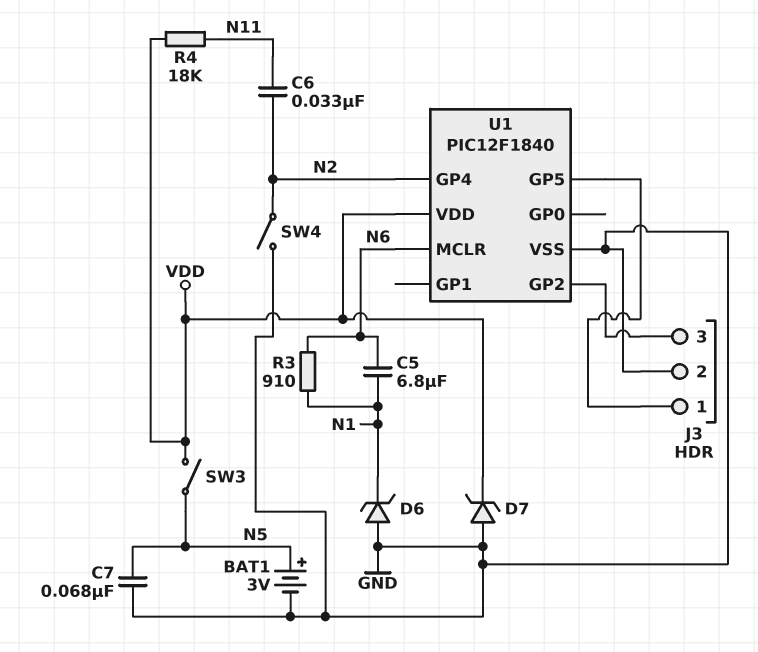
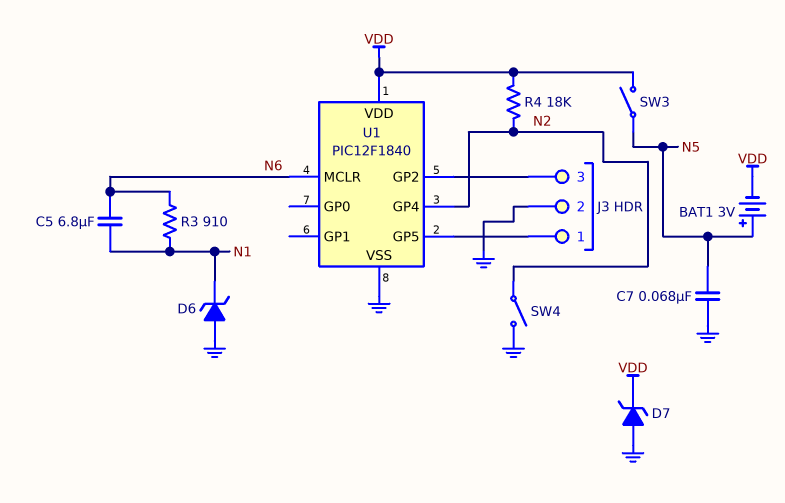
BAT1: 3V (plus N5, minus GND) -> 3V (plus N5, minus VDD)
C6: 33nF (N2, N11) -> none
R4: 18k (N11, VDD) -> 18k (N2, VDD)

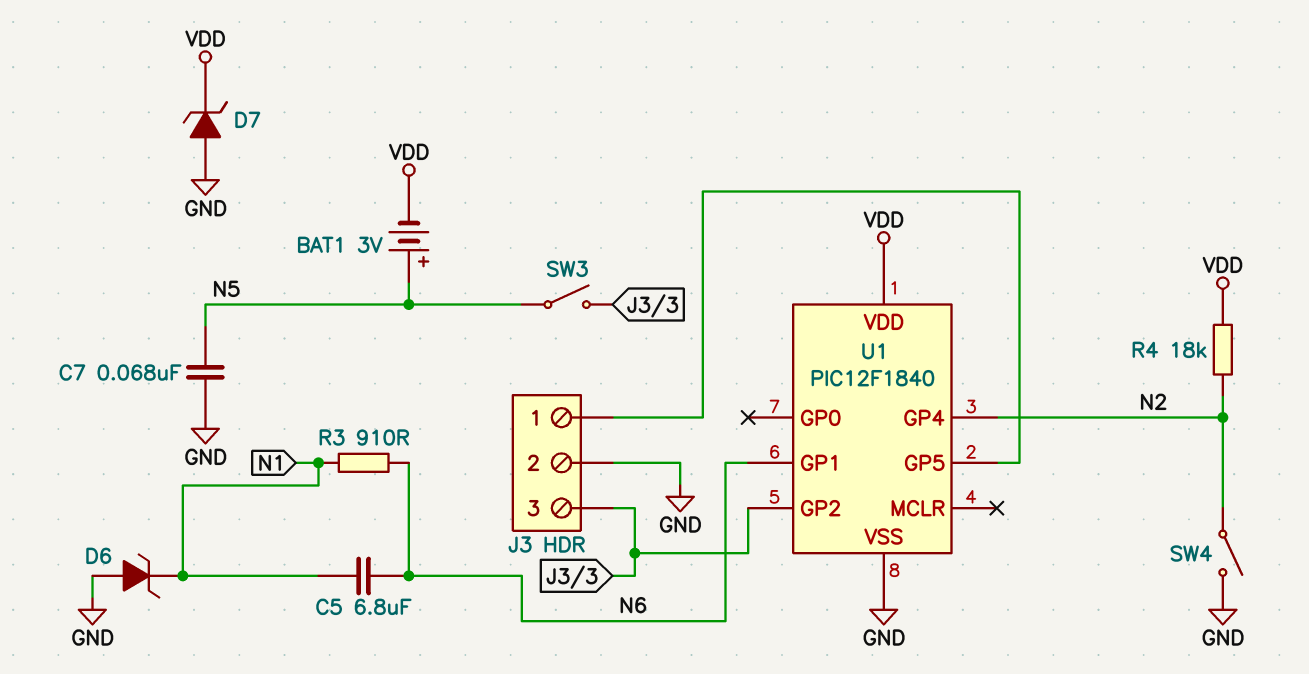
SW3: switch (N5, VDD) -> switch (J3/3, N5)
U1 pin GP1: none -> N6
U1 pin MCLR: N6 -> none

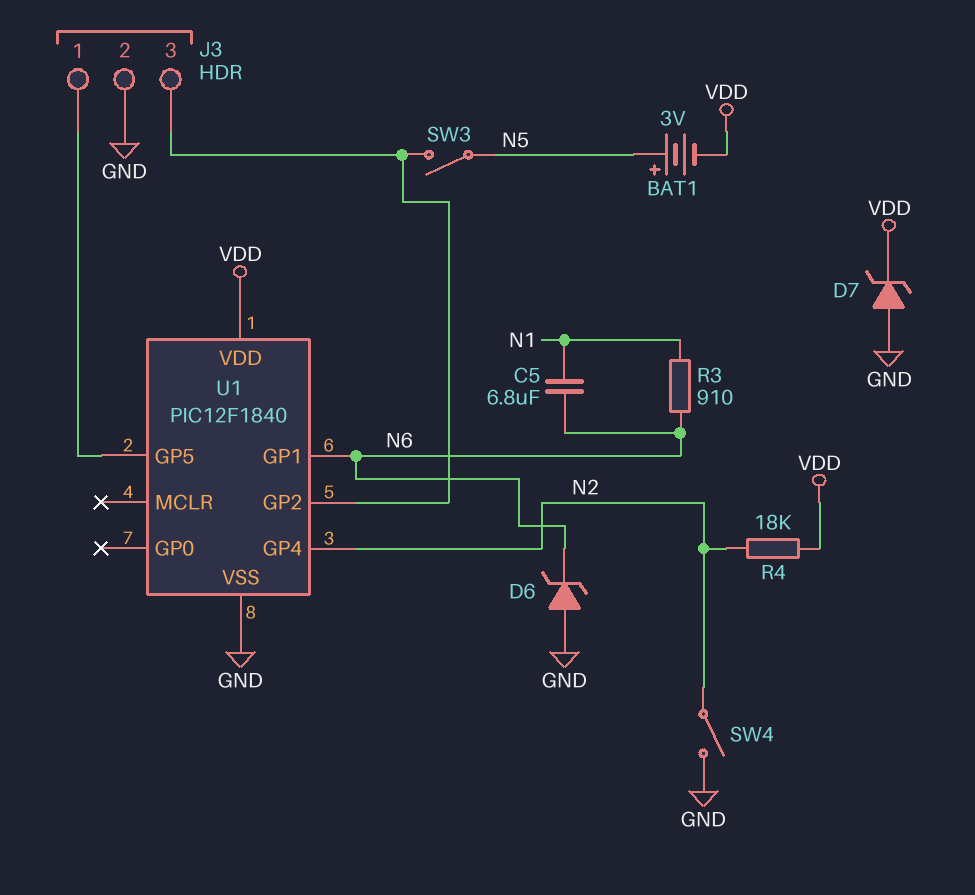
C7: 68nF (GND, N5) -> none
D6: zener (A GND, K N1) -> zener (A GND, K N6)

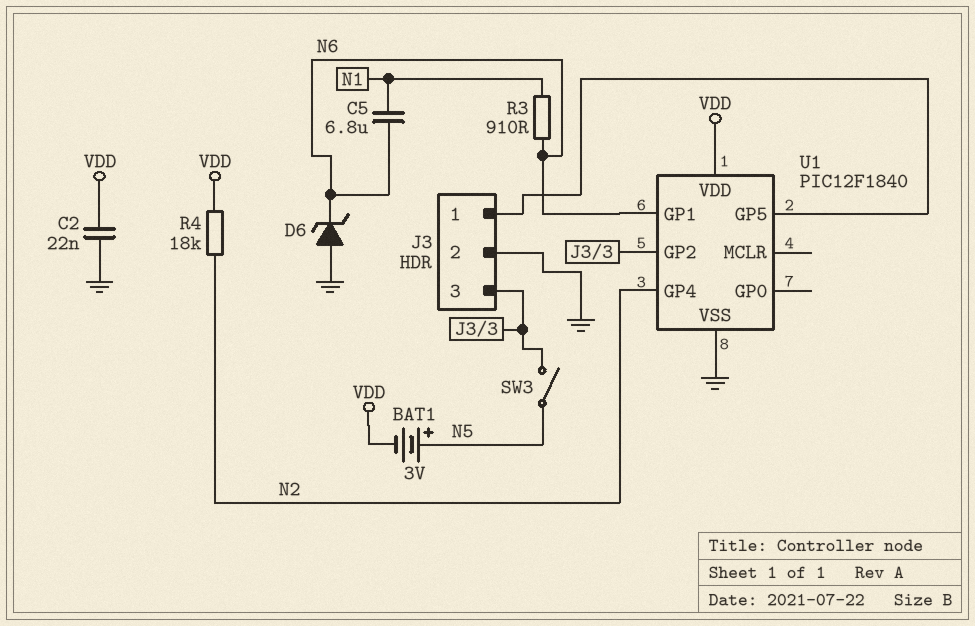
C2: none -> 22nF (GND, VDD)
D7: zener (A GND, K VDD) -> none
SW4: switch (GND, N2) -> none

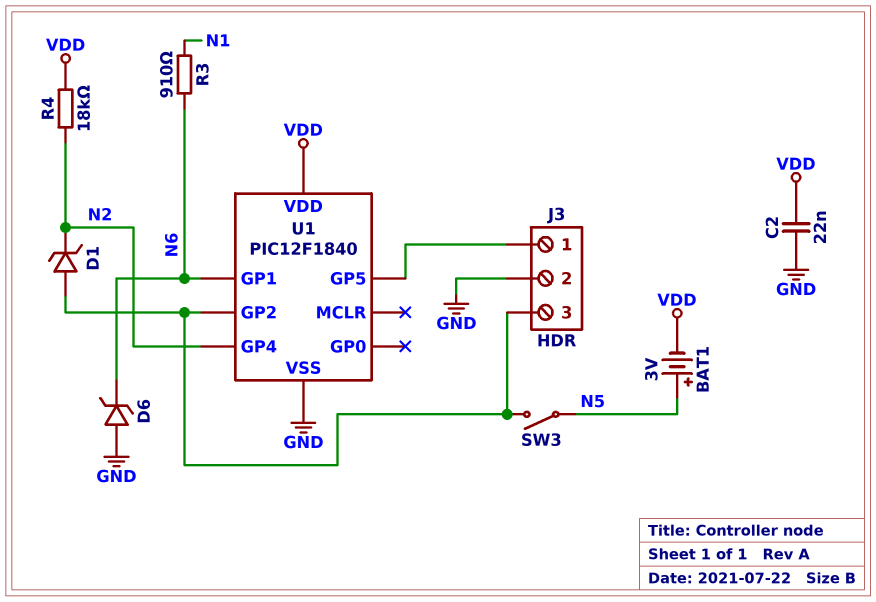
C5: 6.8uF (N1, N6) -> none
D1: none -> zener (A J3/3, K N2)

